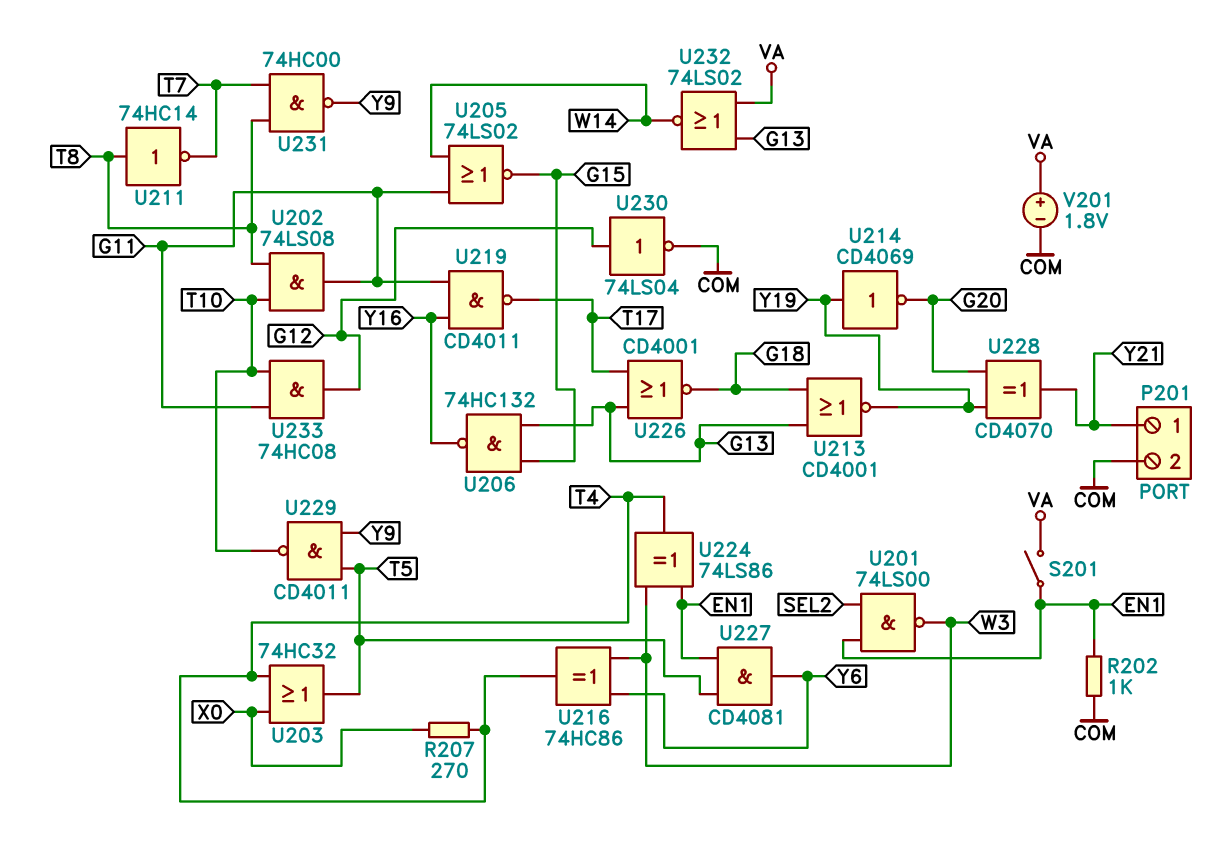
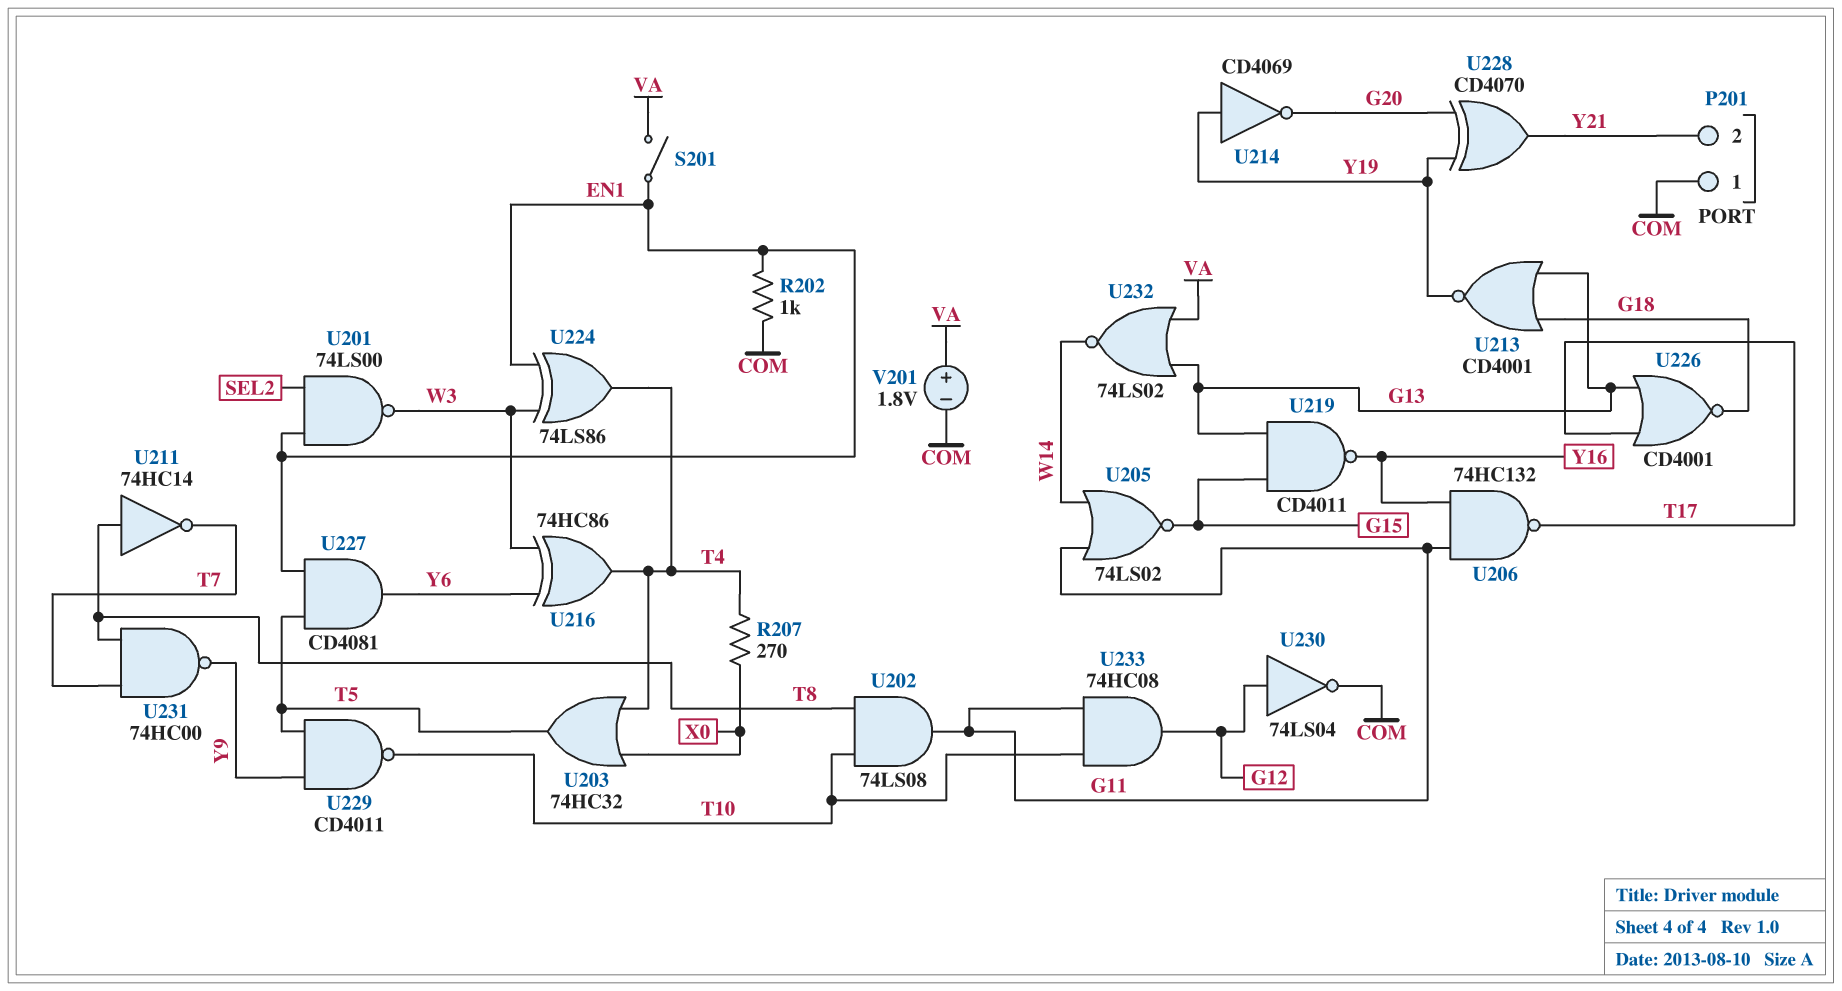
P201 pin 1: Y21 -> COM
P201 pin 2: COM -> Y21
U206: NAND 74HC132 (in G13, in G15, out Y16) -> NAND 74HC132 (in G11, in Y16, out T17)
U219: NAND CD4011 (in G11, in Y16, out T17) -> NAND CD4011 (in G13, in G15, out Y16)

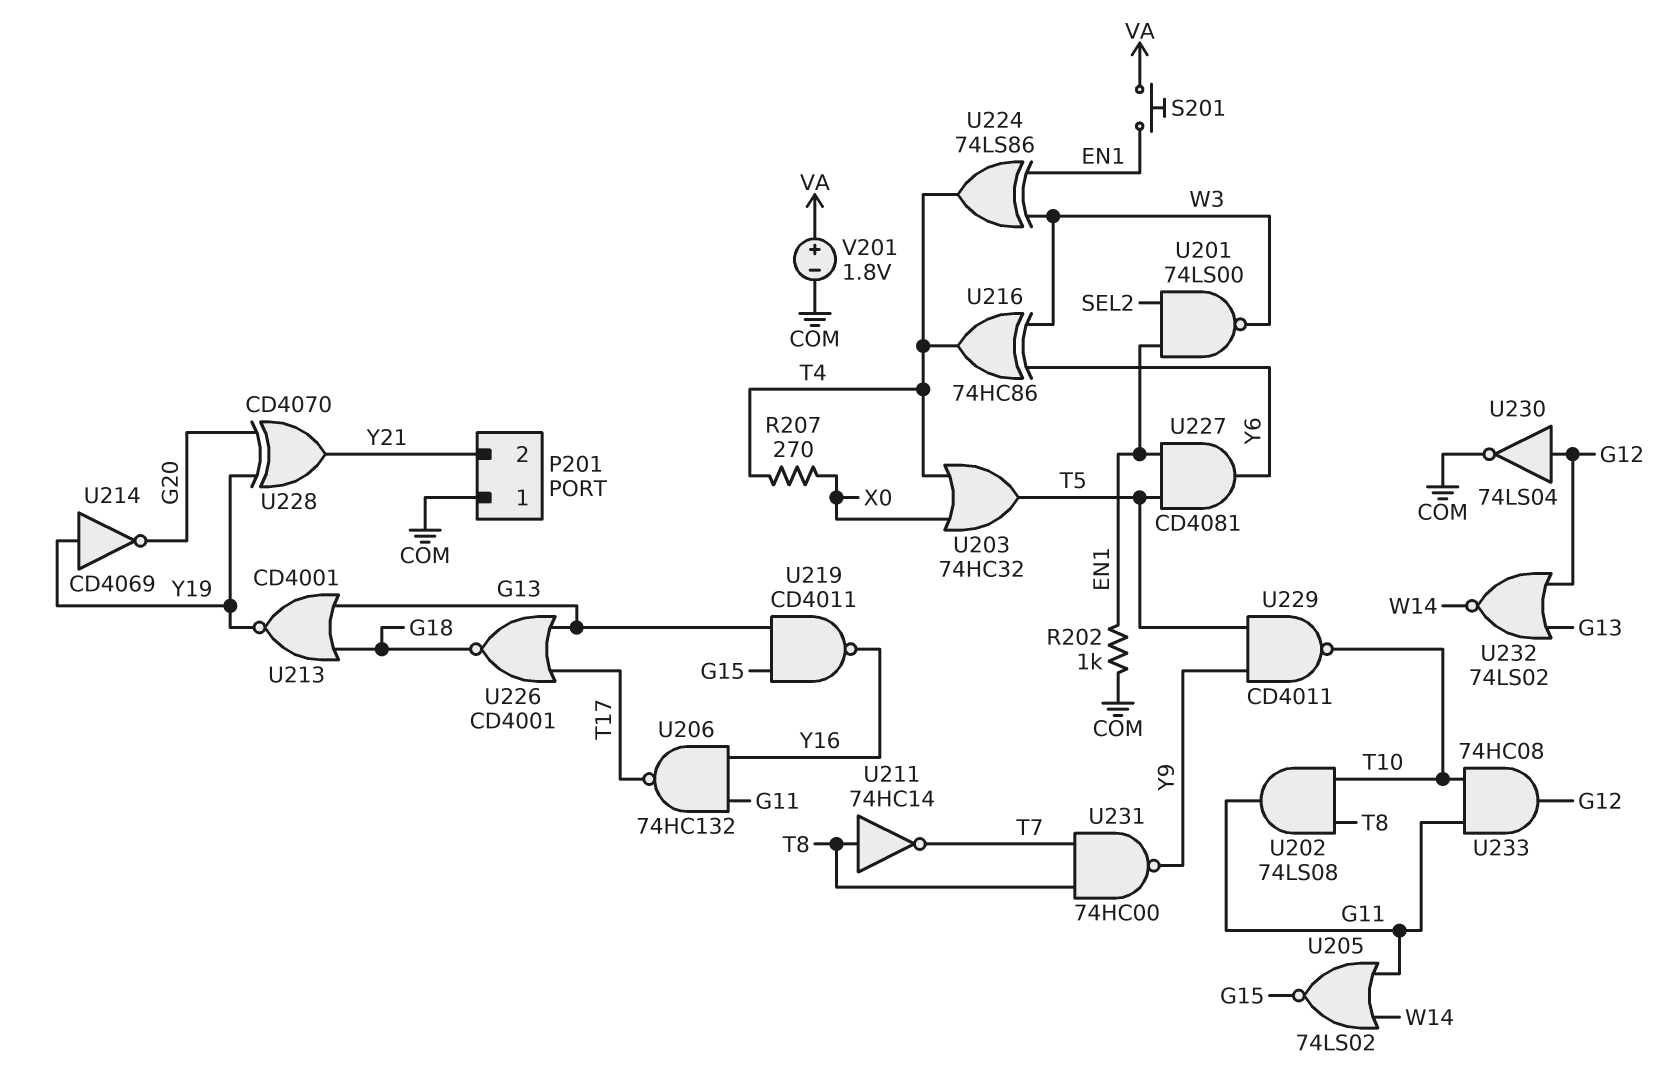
S201: switch (EN1, VA) -> button (EN1, VA)
U232: NOR 74LS02 (in G13, in VA, out W14) -> NOR 74LS02 (in G12, in G13, out W14)

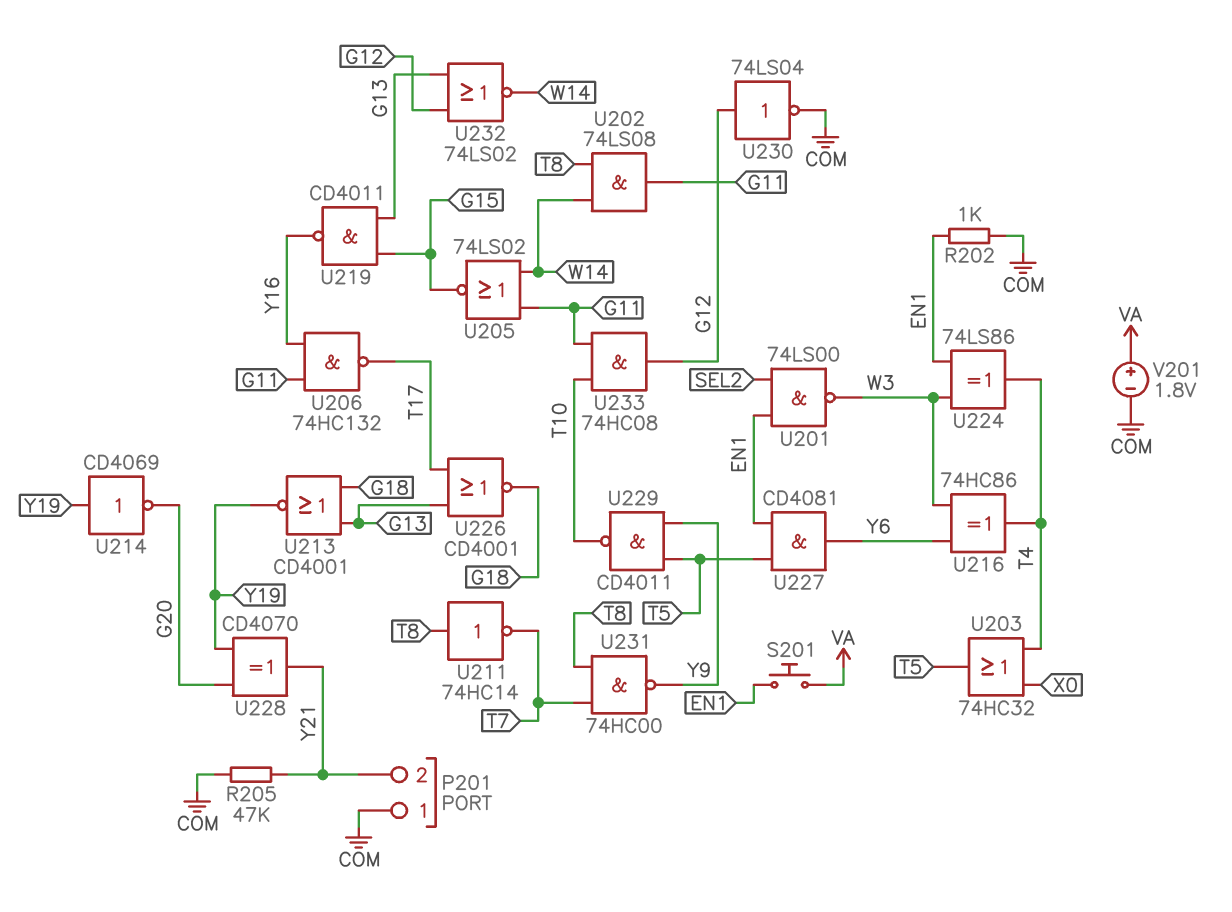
R205: none -> 47k (COM, Y21)
R207: 270 (T4, X0) -> none
U202: AND 74LS08 (in T8, in T10, out G11) -> AND 74LS08 (in T8, in W14, out G11)

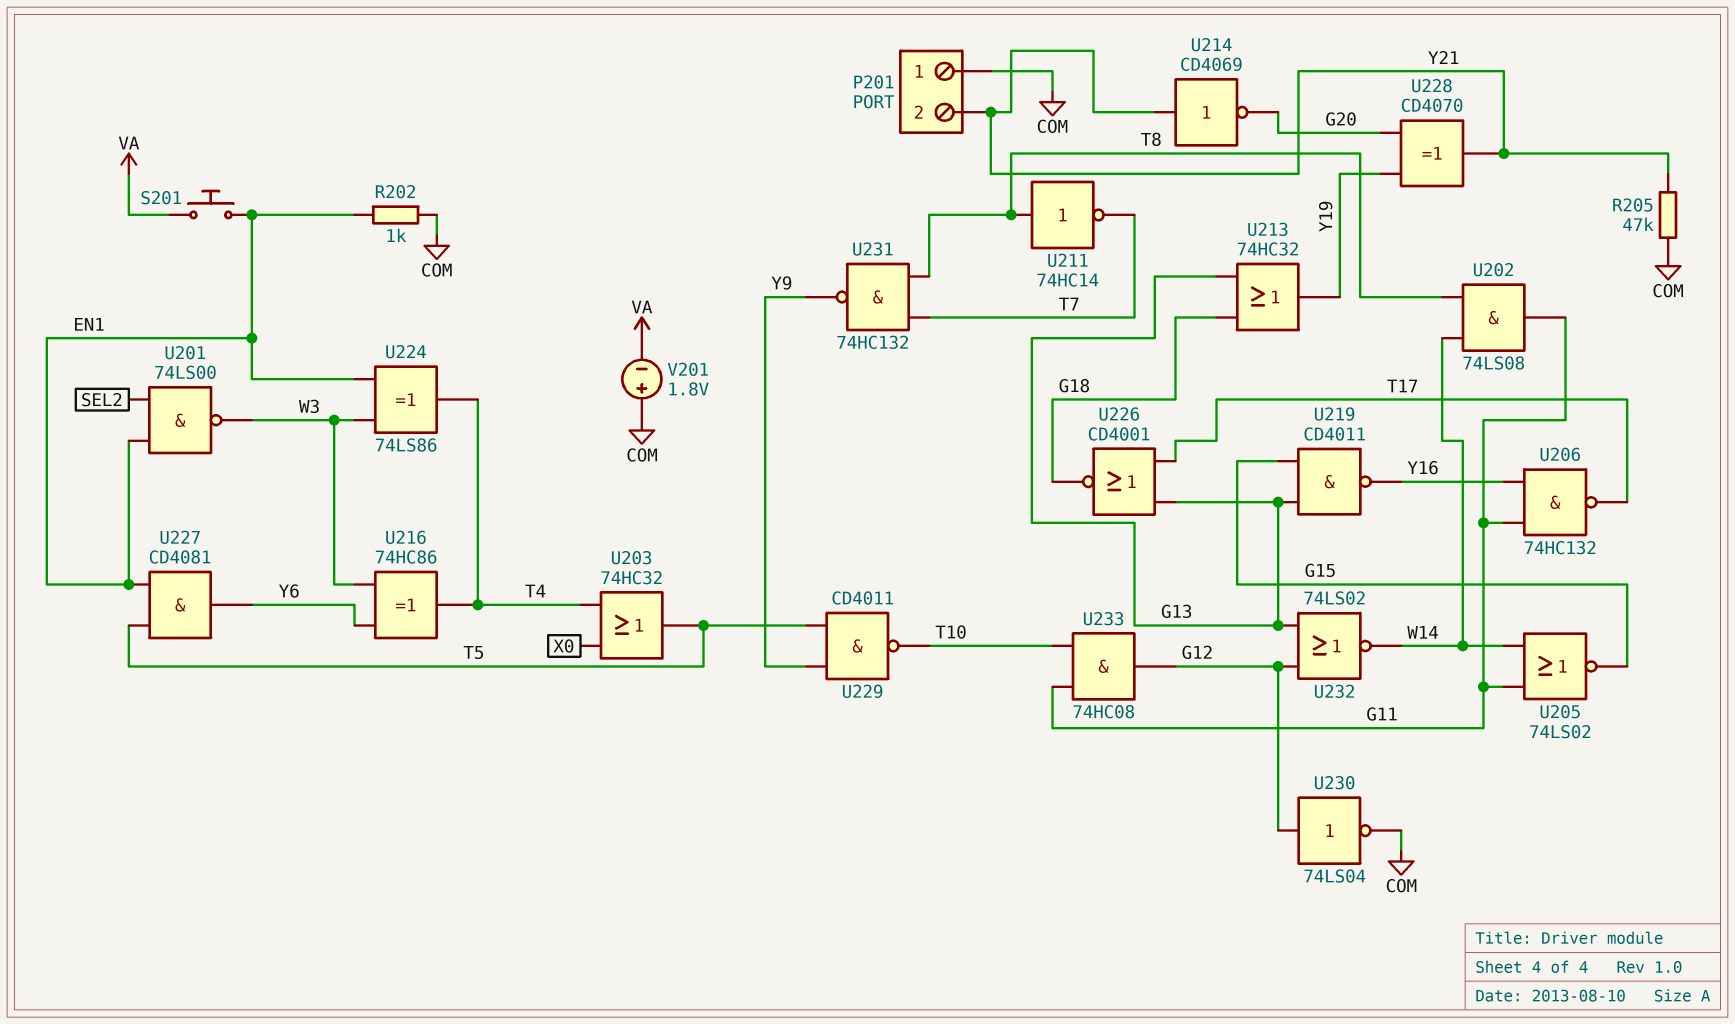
U213: NOR CD4001 (in G13, in G18, out Y19) -> OR 74HC32 (in G13, in G18, out Y19)
U214: NOT CD4069 (in Y19, out G20) -> NOT CD4069 (in Y21, out G20)
U231: NAND 74HC00 (in T7, in T8, out Y9) -> NAND 74HC132 (in T7, in T8, out Y9)
V201: 1.8V (plus VA, minus COM) -> 1.8V (plus COM, minus VA)

